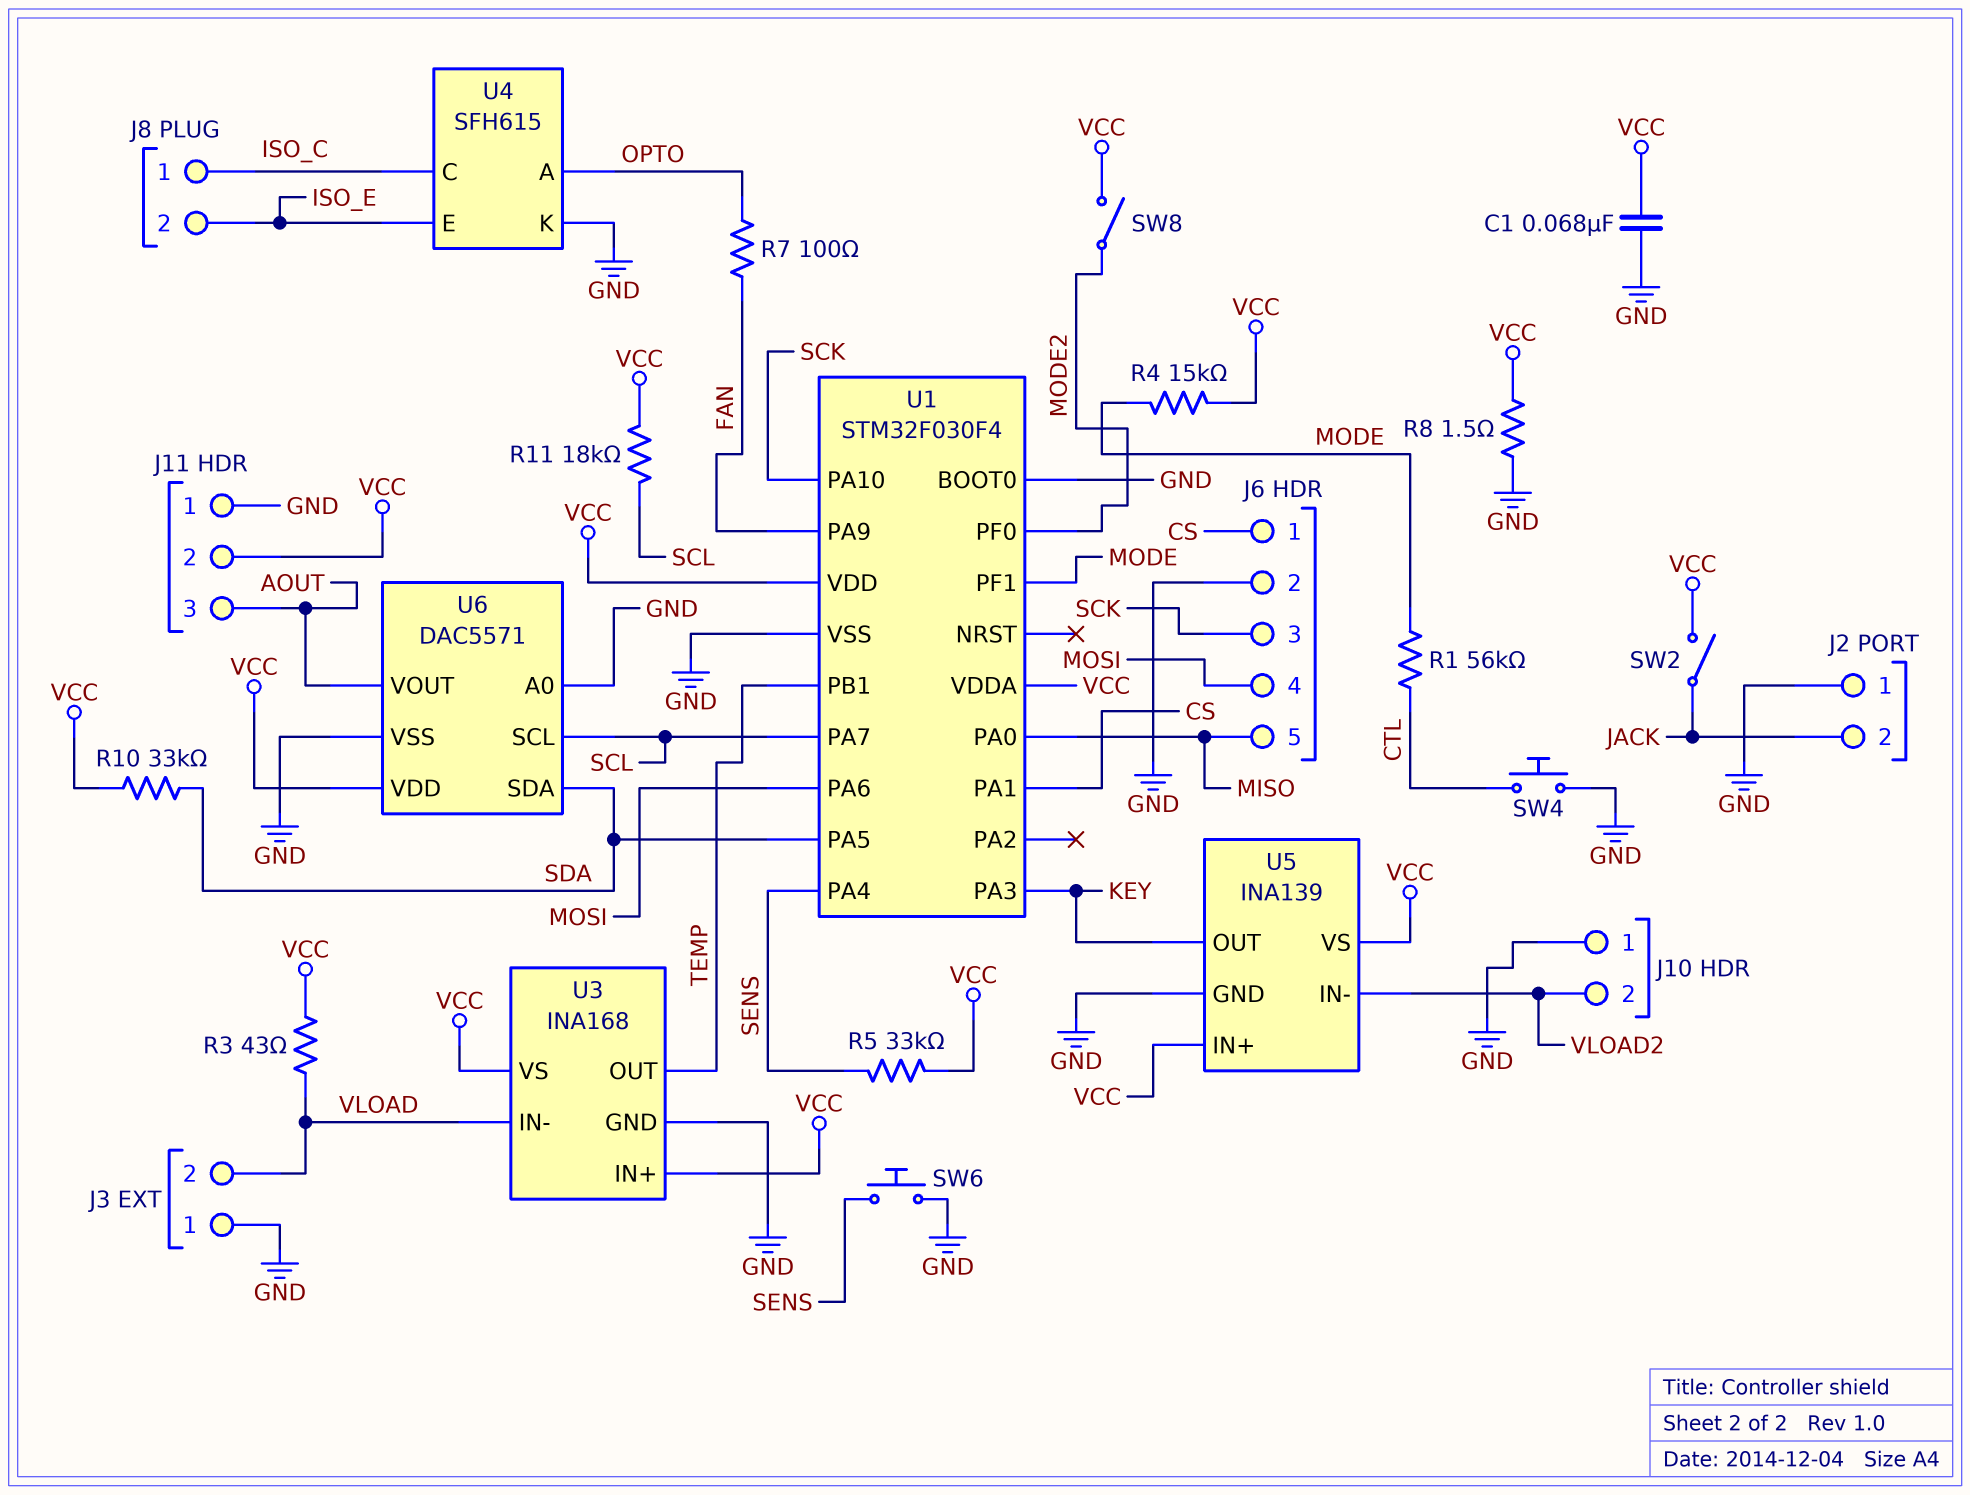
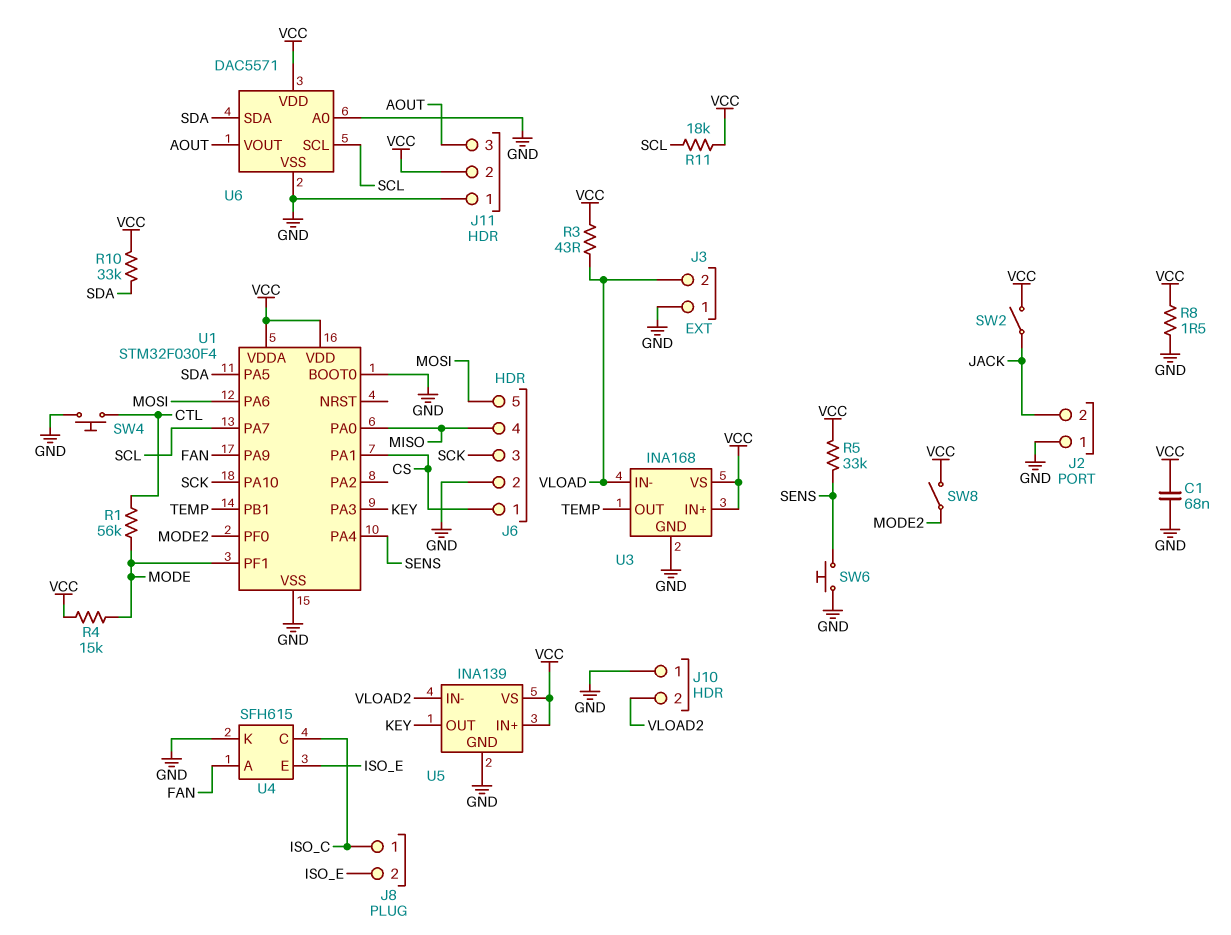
J6 pin 4: MOSI -> MISO
J6 pin 5: MISO -> MOSI
R7: 100 (FAN, OPTO) -> none
U4 pin A: OPTO -> FAN

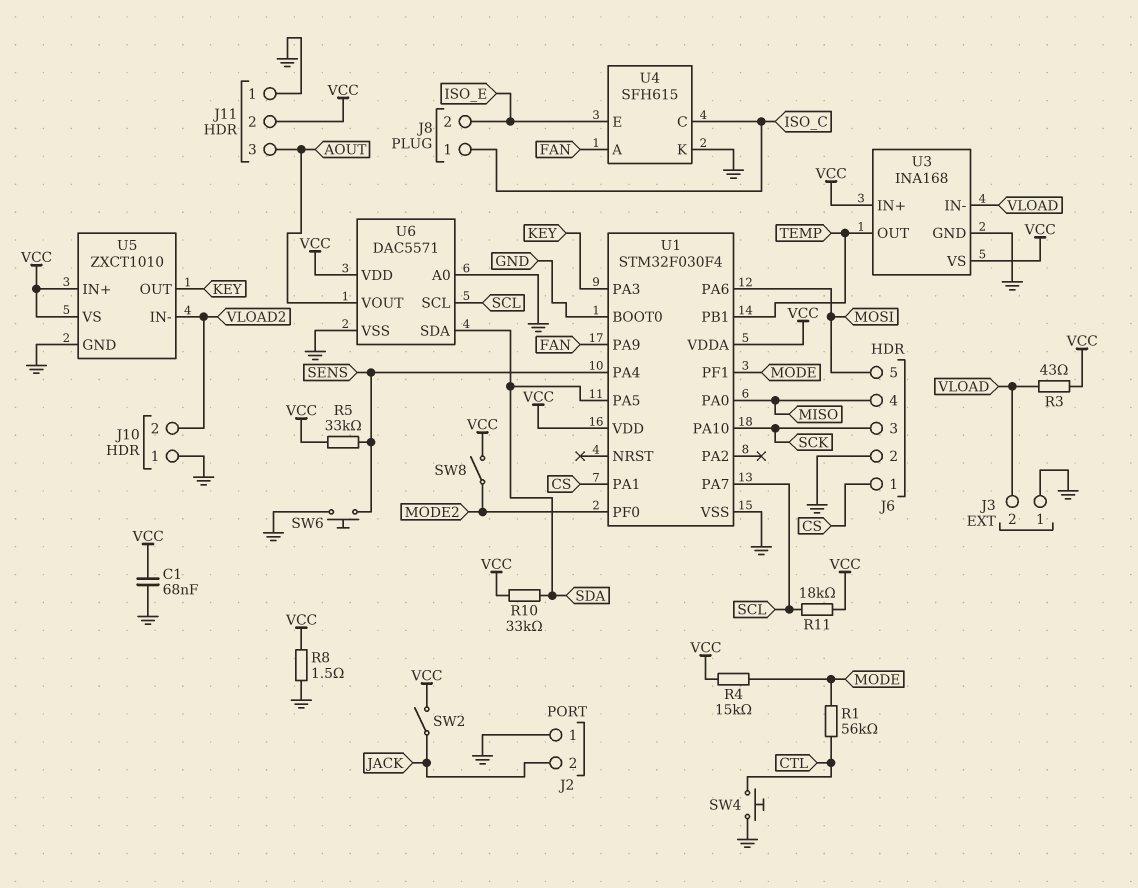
U5: INA139 -> ZXCT1010

